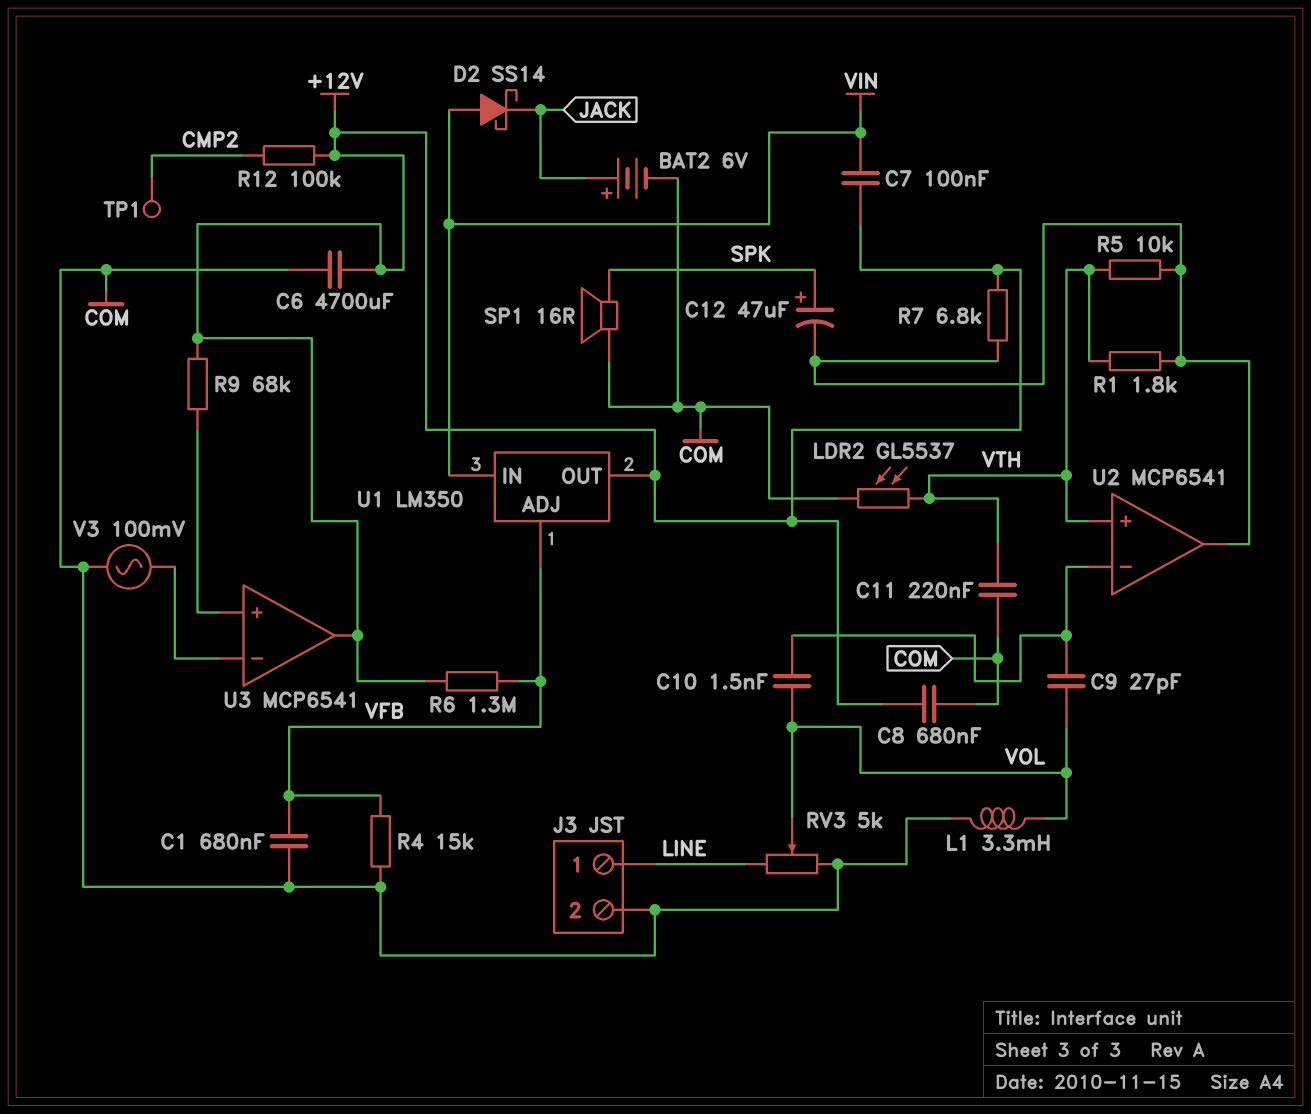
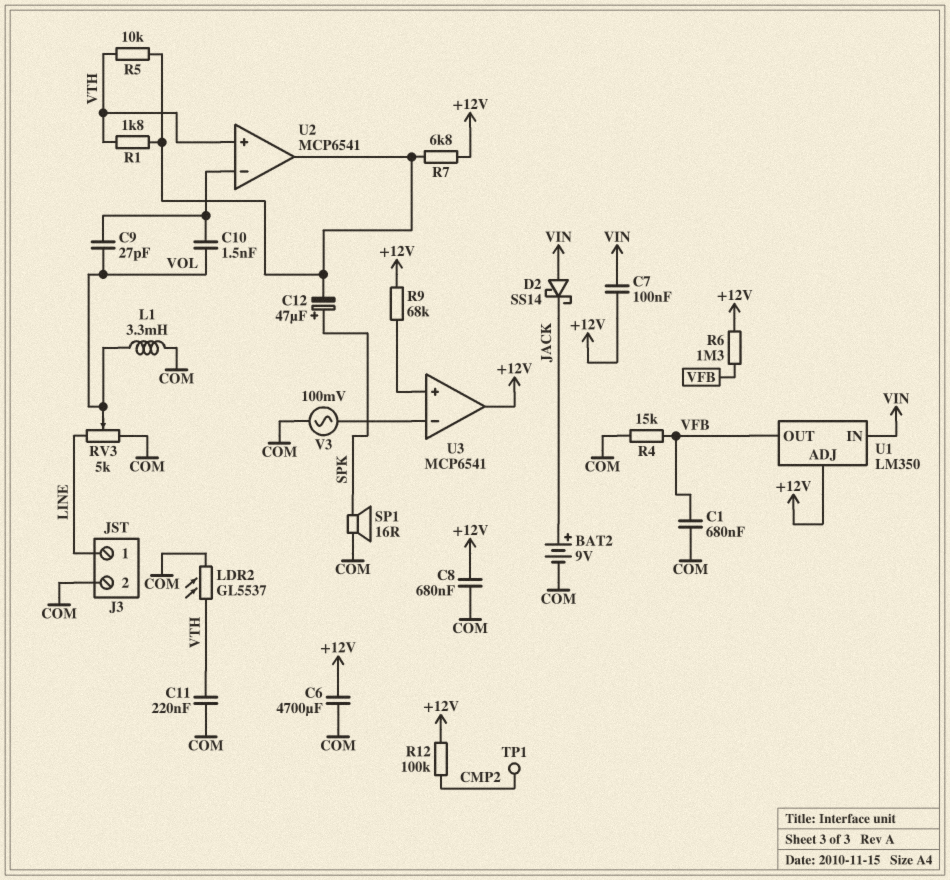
BAT2: 6V (plus JACK, minus COM) -> 9V (plus JACK, minus COM)
U1 pin ADJ: VFB -> +12V
U1 pin OUT: +12V -> VFB

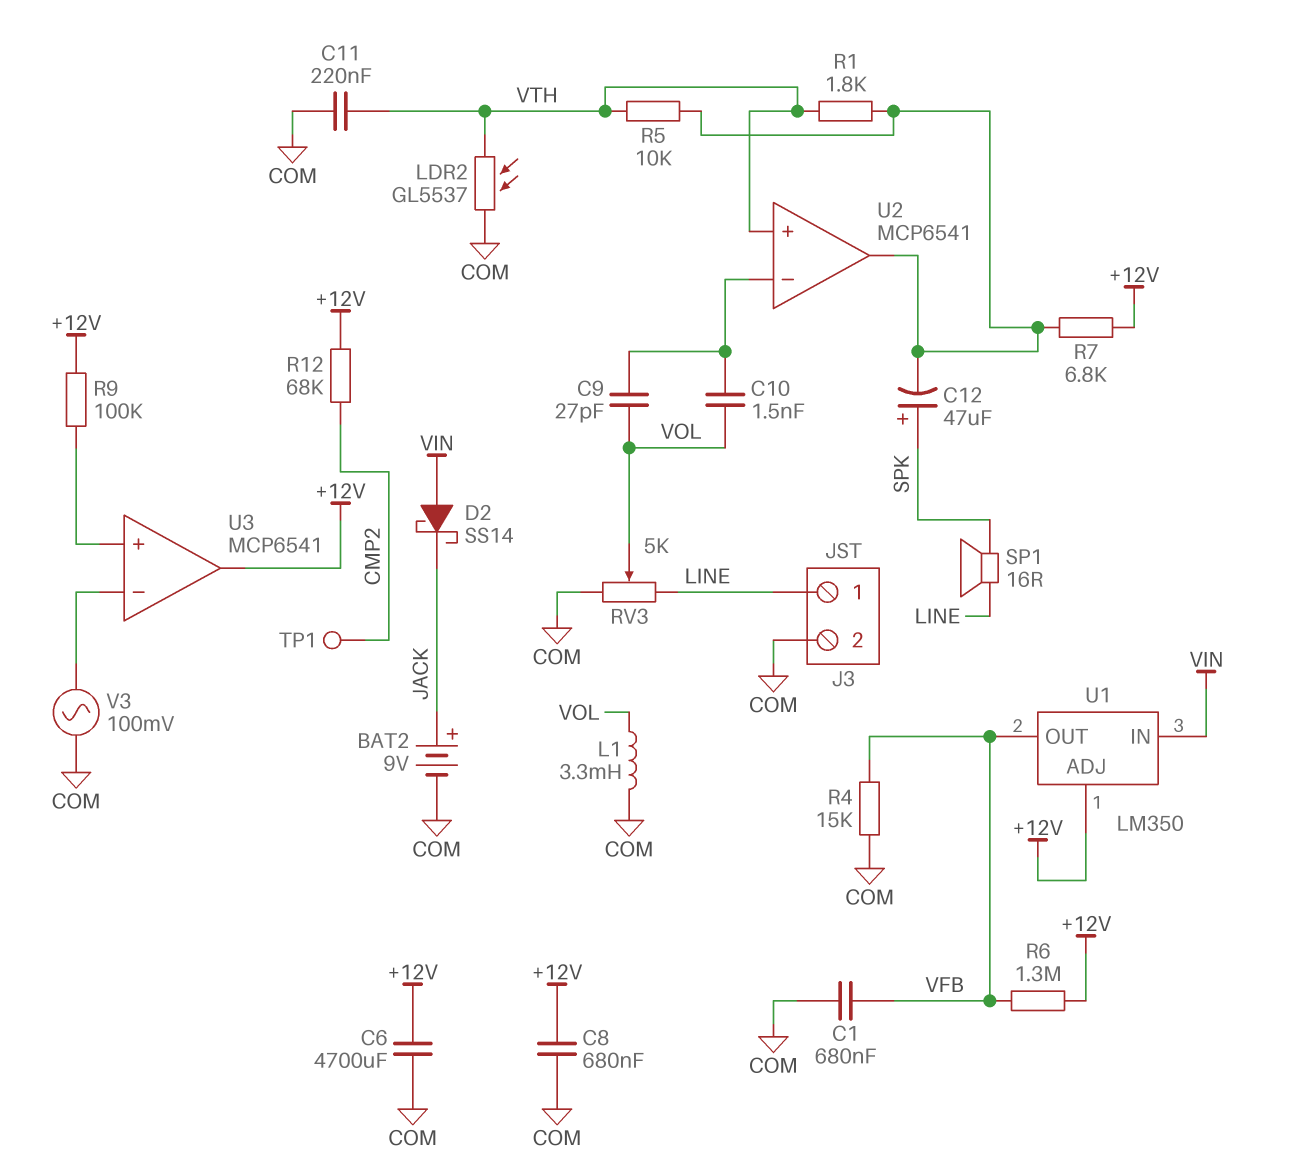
C7: 100nF (+12V, VIN) -> none
R9: 68k (+12V, U3/in+) -> 100k (+12V, U3/in+)
R12: 100k (+12V, CMP2) -> 68k (+12V, CMP2)
SP1: speaker 16R (COM, SPK) -> speaker 16R (LINE, SPK)

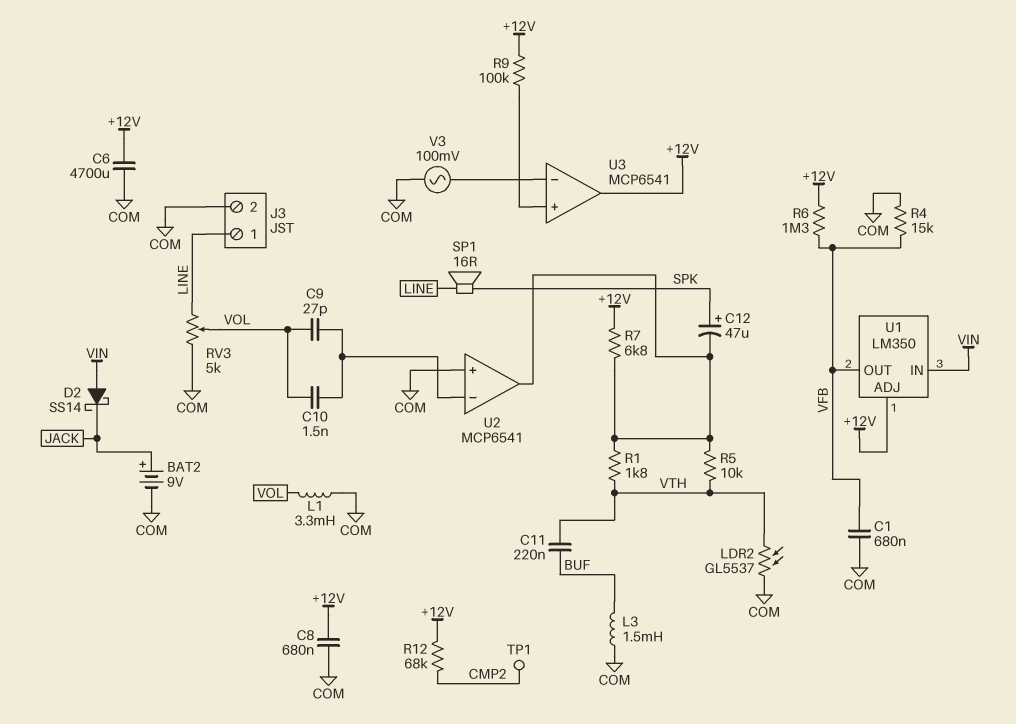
C11: 220nF (COM, VTH) -> 220nF (BUF, VTH)
L3: none -> 1.5mH (BUF, COM)
U2 pin in+: VTH -> COM

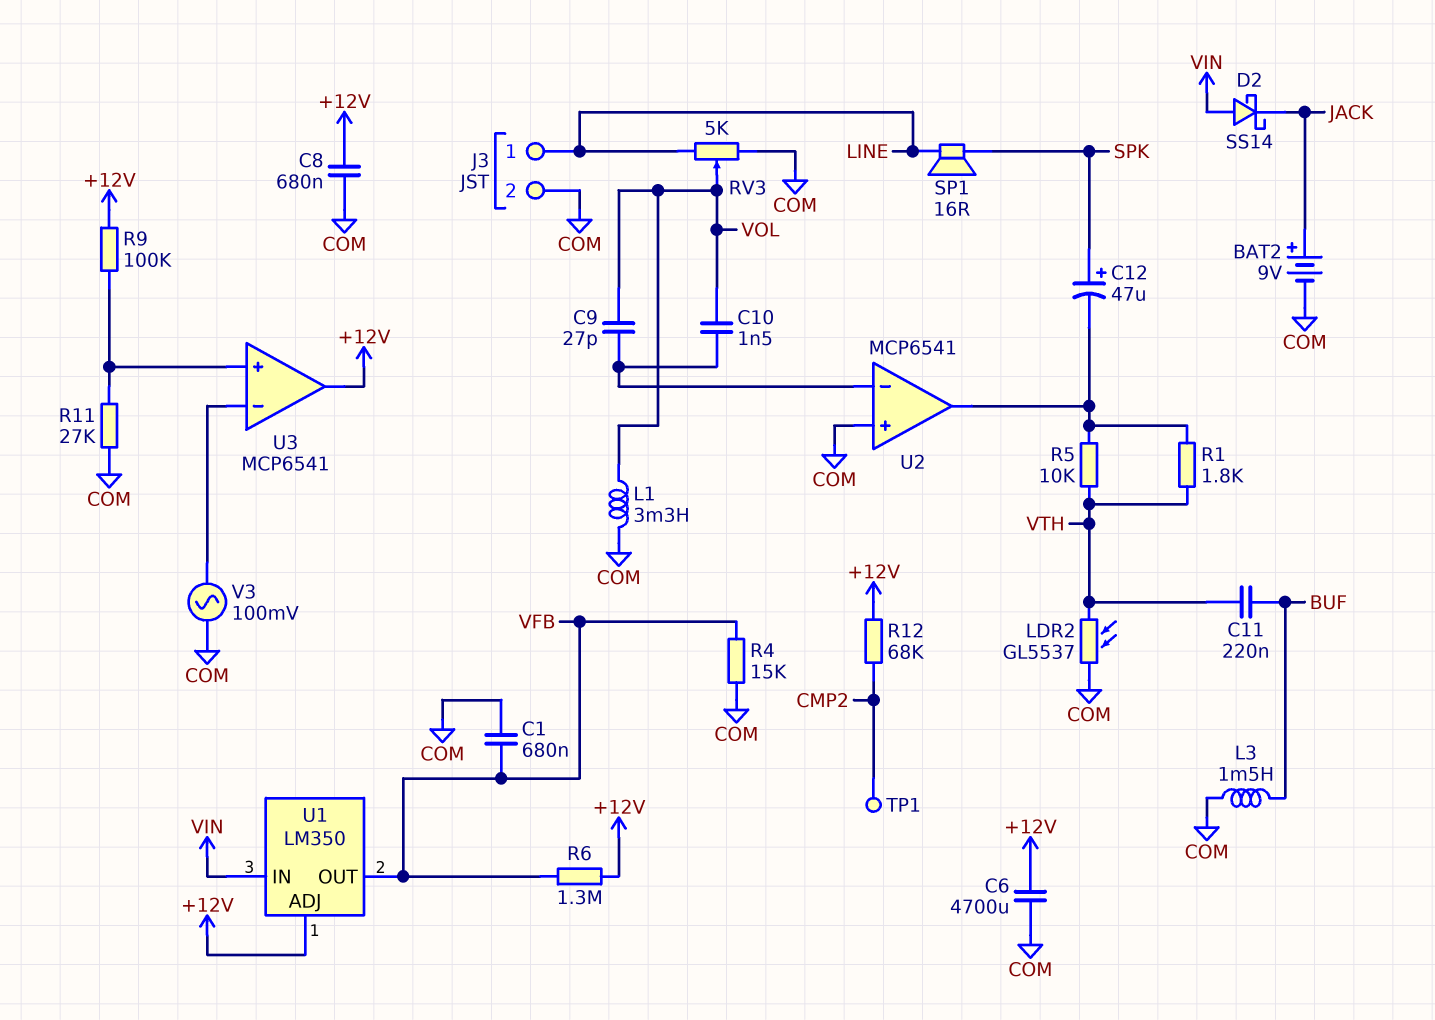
R7: 6.8k (+12V, U2/out) -> none
R11: none -> 27k (COM, U3/in+)

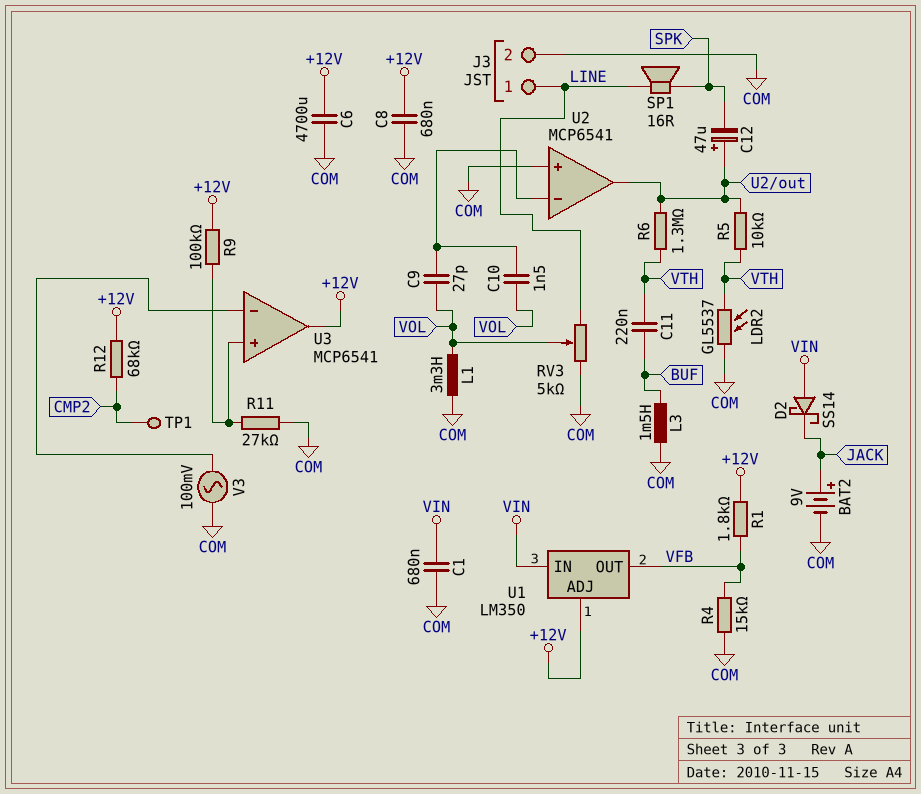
C1: 680nF (COM, VFB) -> 680nF (COM, VIN)
C12: 47uF (plus SPK, minus U2/out) -> 47uF (plus U2/out, minus SPK)
R1: 1.8k (U2/out, VTH) -> 1.8k (+12V, VFB)
R6: 1.3M (+12V, VFB) -> 1.3M (U2/out, VTH)

